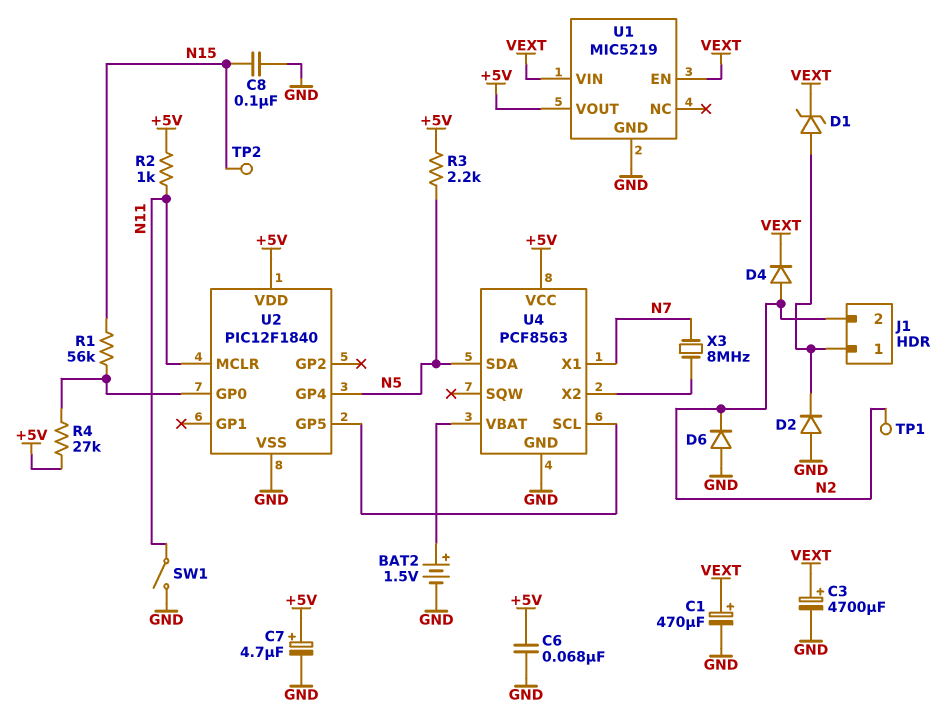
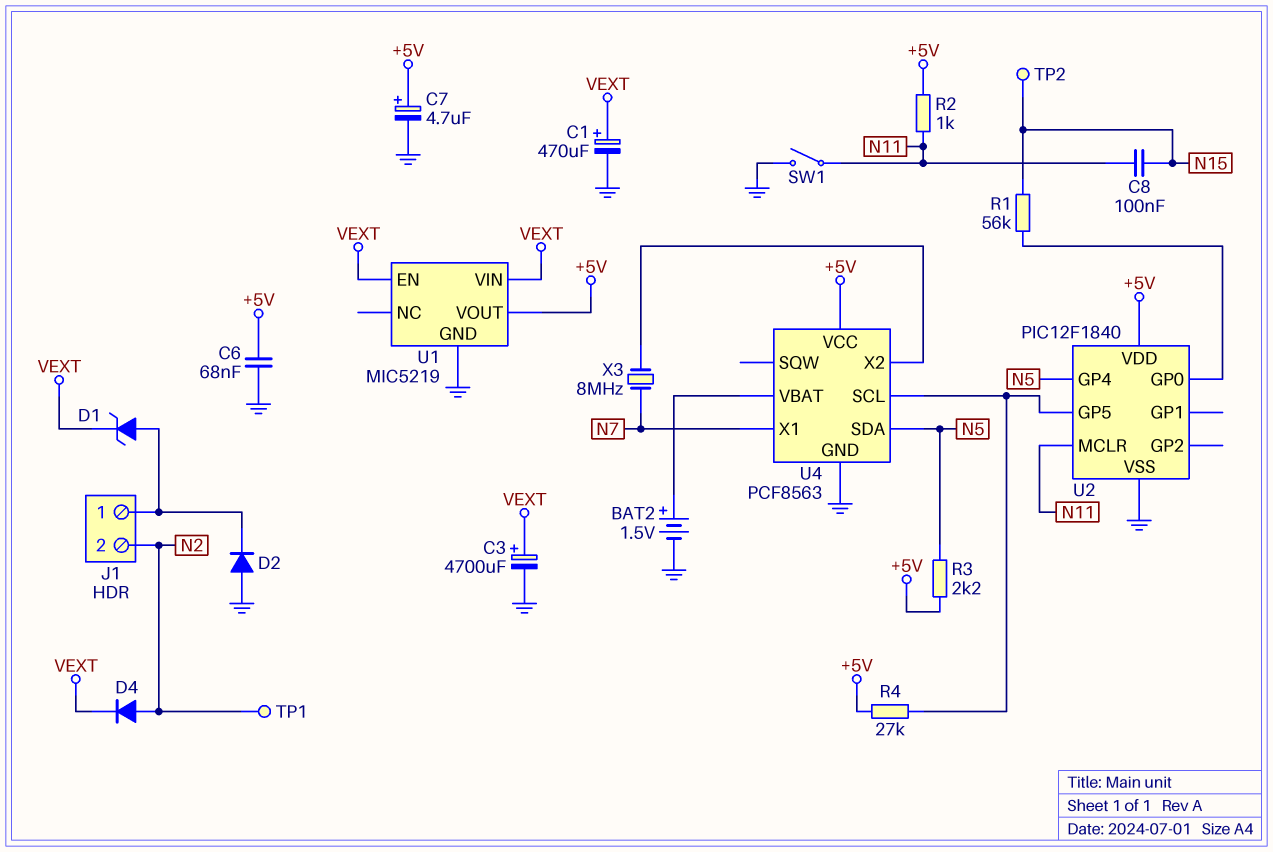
C8: 100nF (GND, N15) -> 100nF (N11, N15)
D6: diode (A GND, K N2) -> none
R4: 27k (+5V, U2/GP0) -> 27k (+5V, U2/GP5)

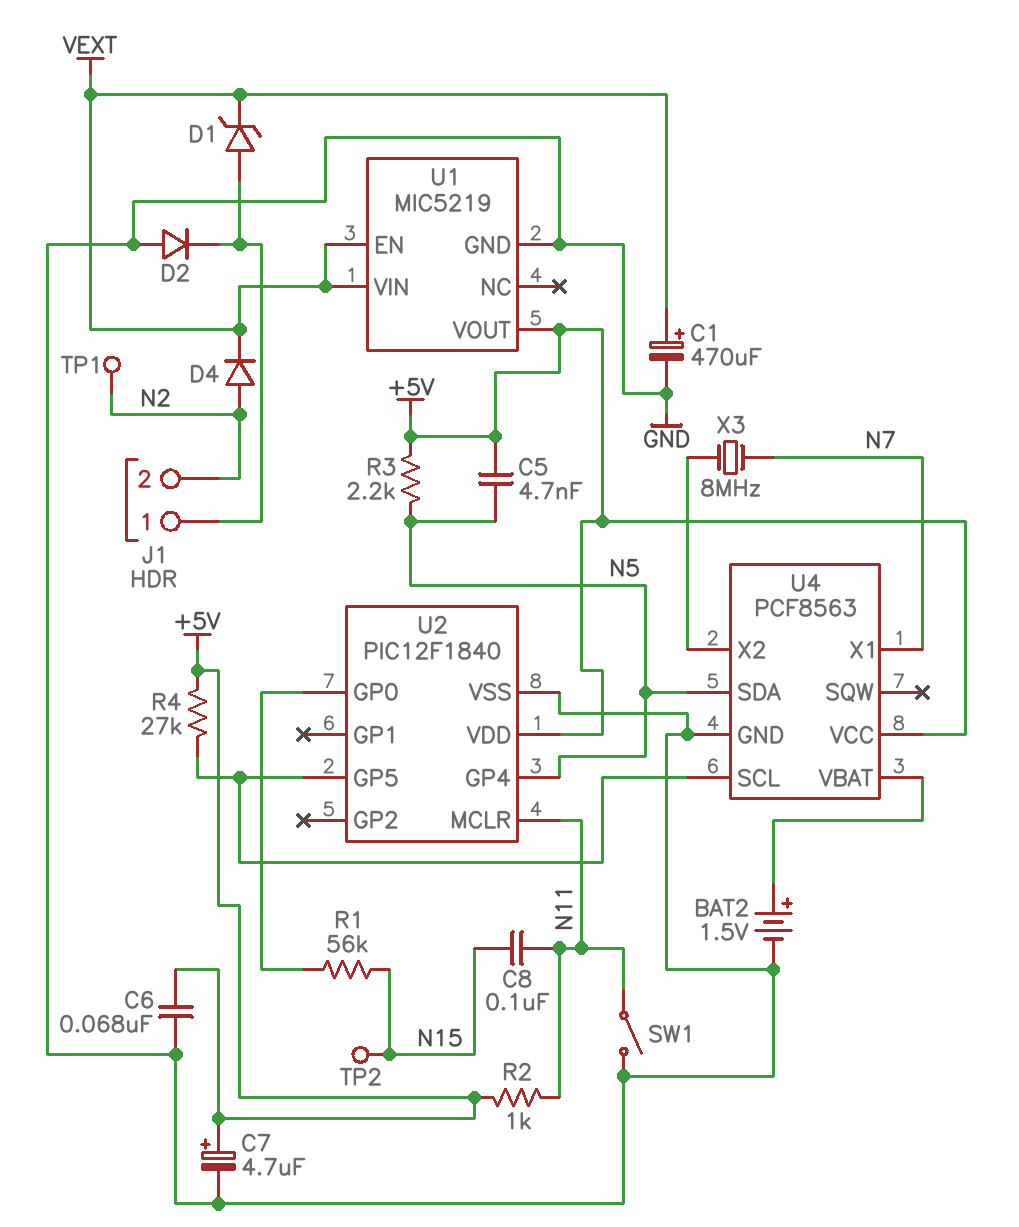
C3: 4700uF (plus VEXT, minus GND) -> none
C5: none -> 4.7nF (+5V, N5)

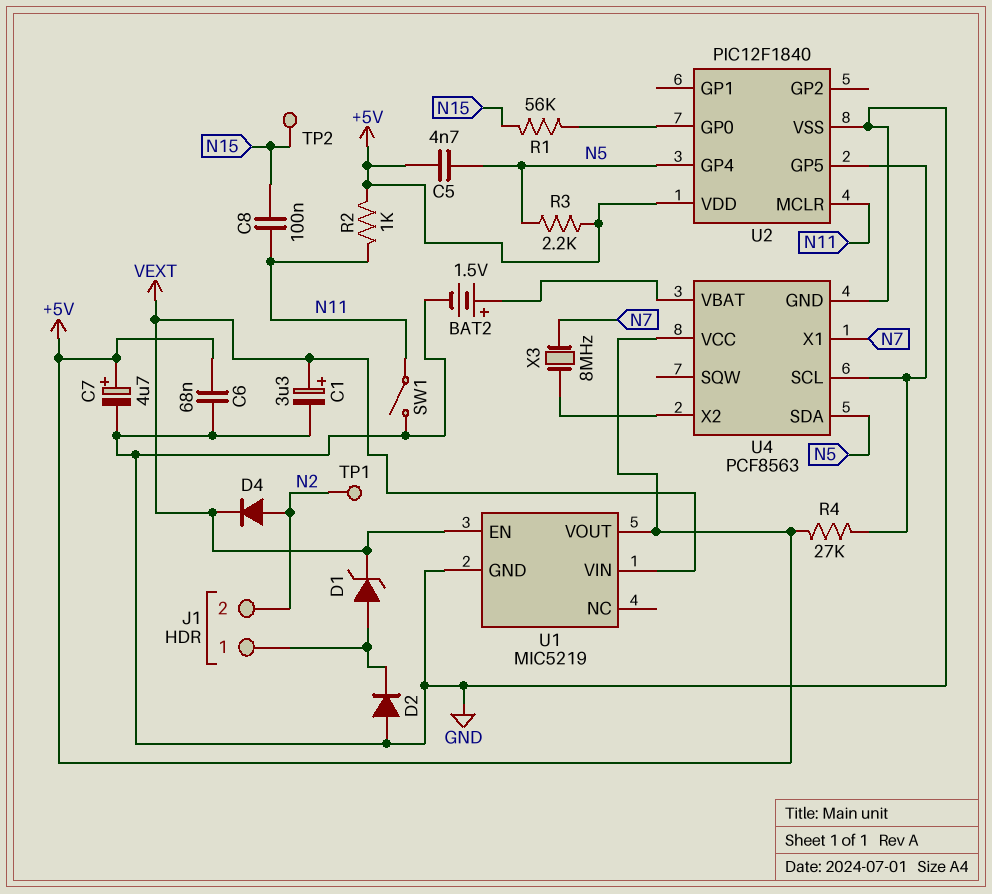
C1: 470uF (plus VEXT, minus GND) -> 3.3uF (plus VEXT, minus GND)

